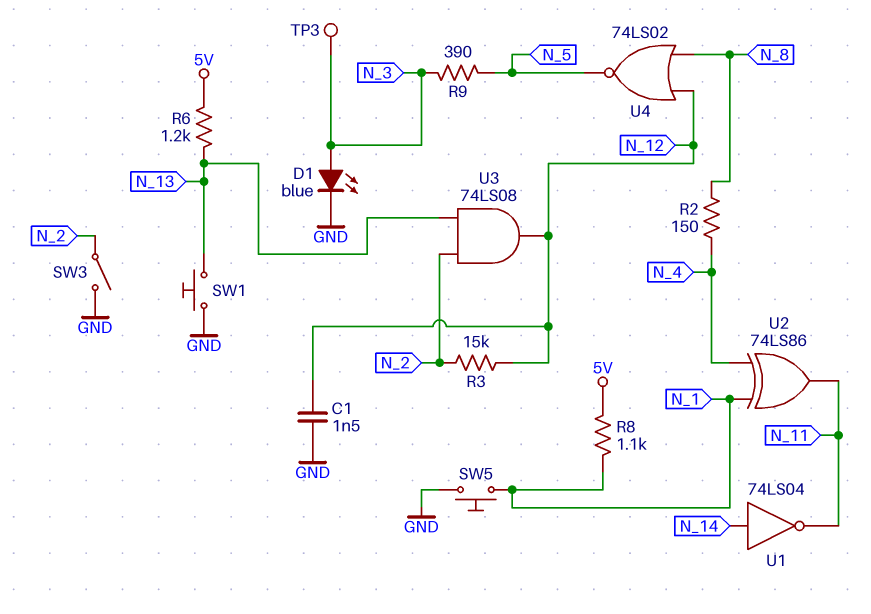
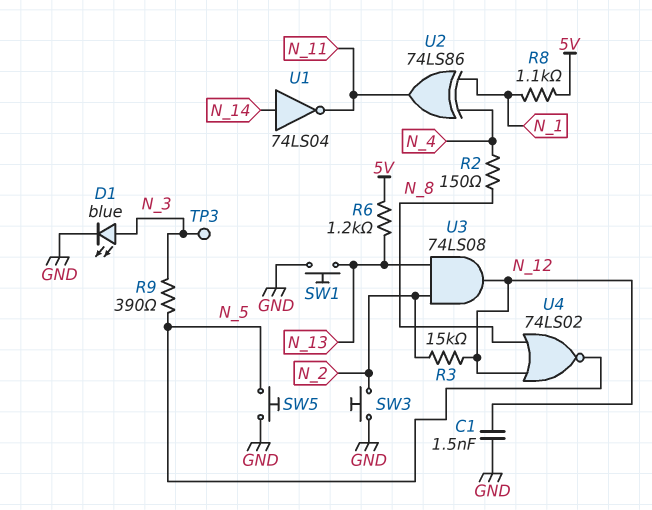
SW3: switch (GND, N_2) -> button (GND, N_2)
SW5: button (GND, N_1) -> button (GND, N_5)

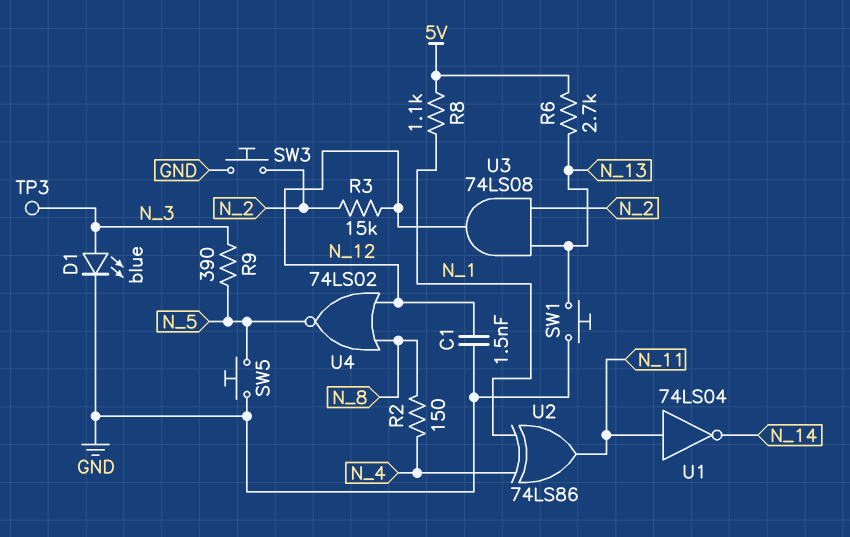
R6: 1.2k (5V, N_13) -> 2.7k (5V, N_13)
U1: NOT 74LS04 (in N_14, out N_11) -> NOT 74LS04 (in N_11, out N_14)

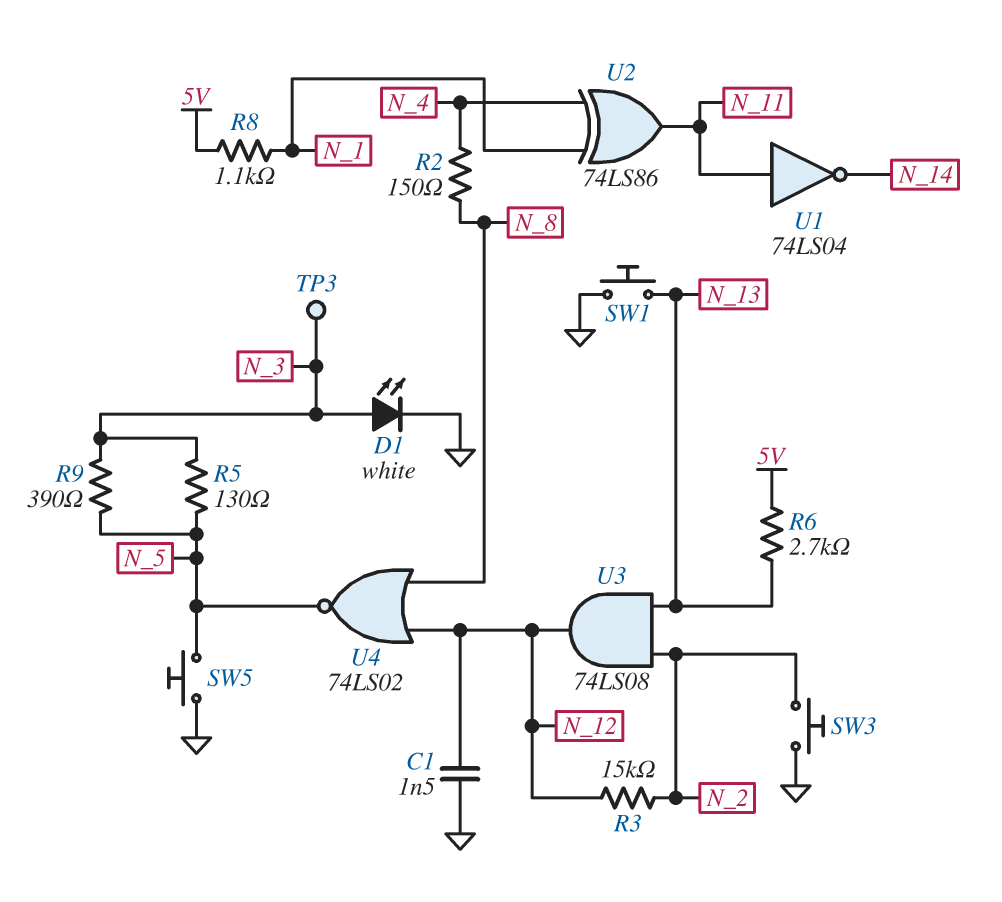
D1: LED blue (A N_3, K GND) -> LED white (A N_3, K GND)
R5: none -> 130 (N_3, N_5)

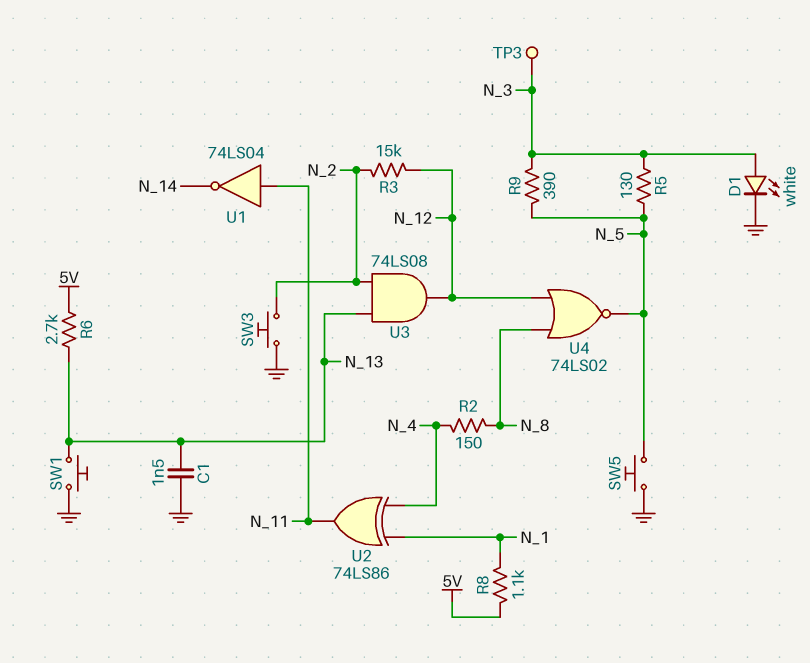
C1: 1.5nF (GND, N_12) -> 1.5nF (GND, N_13)

